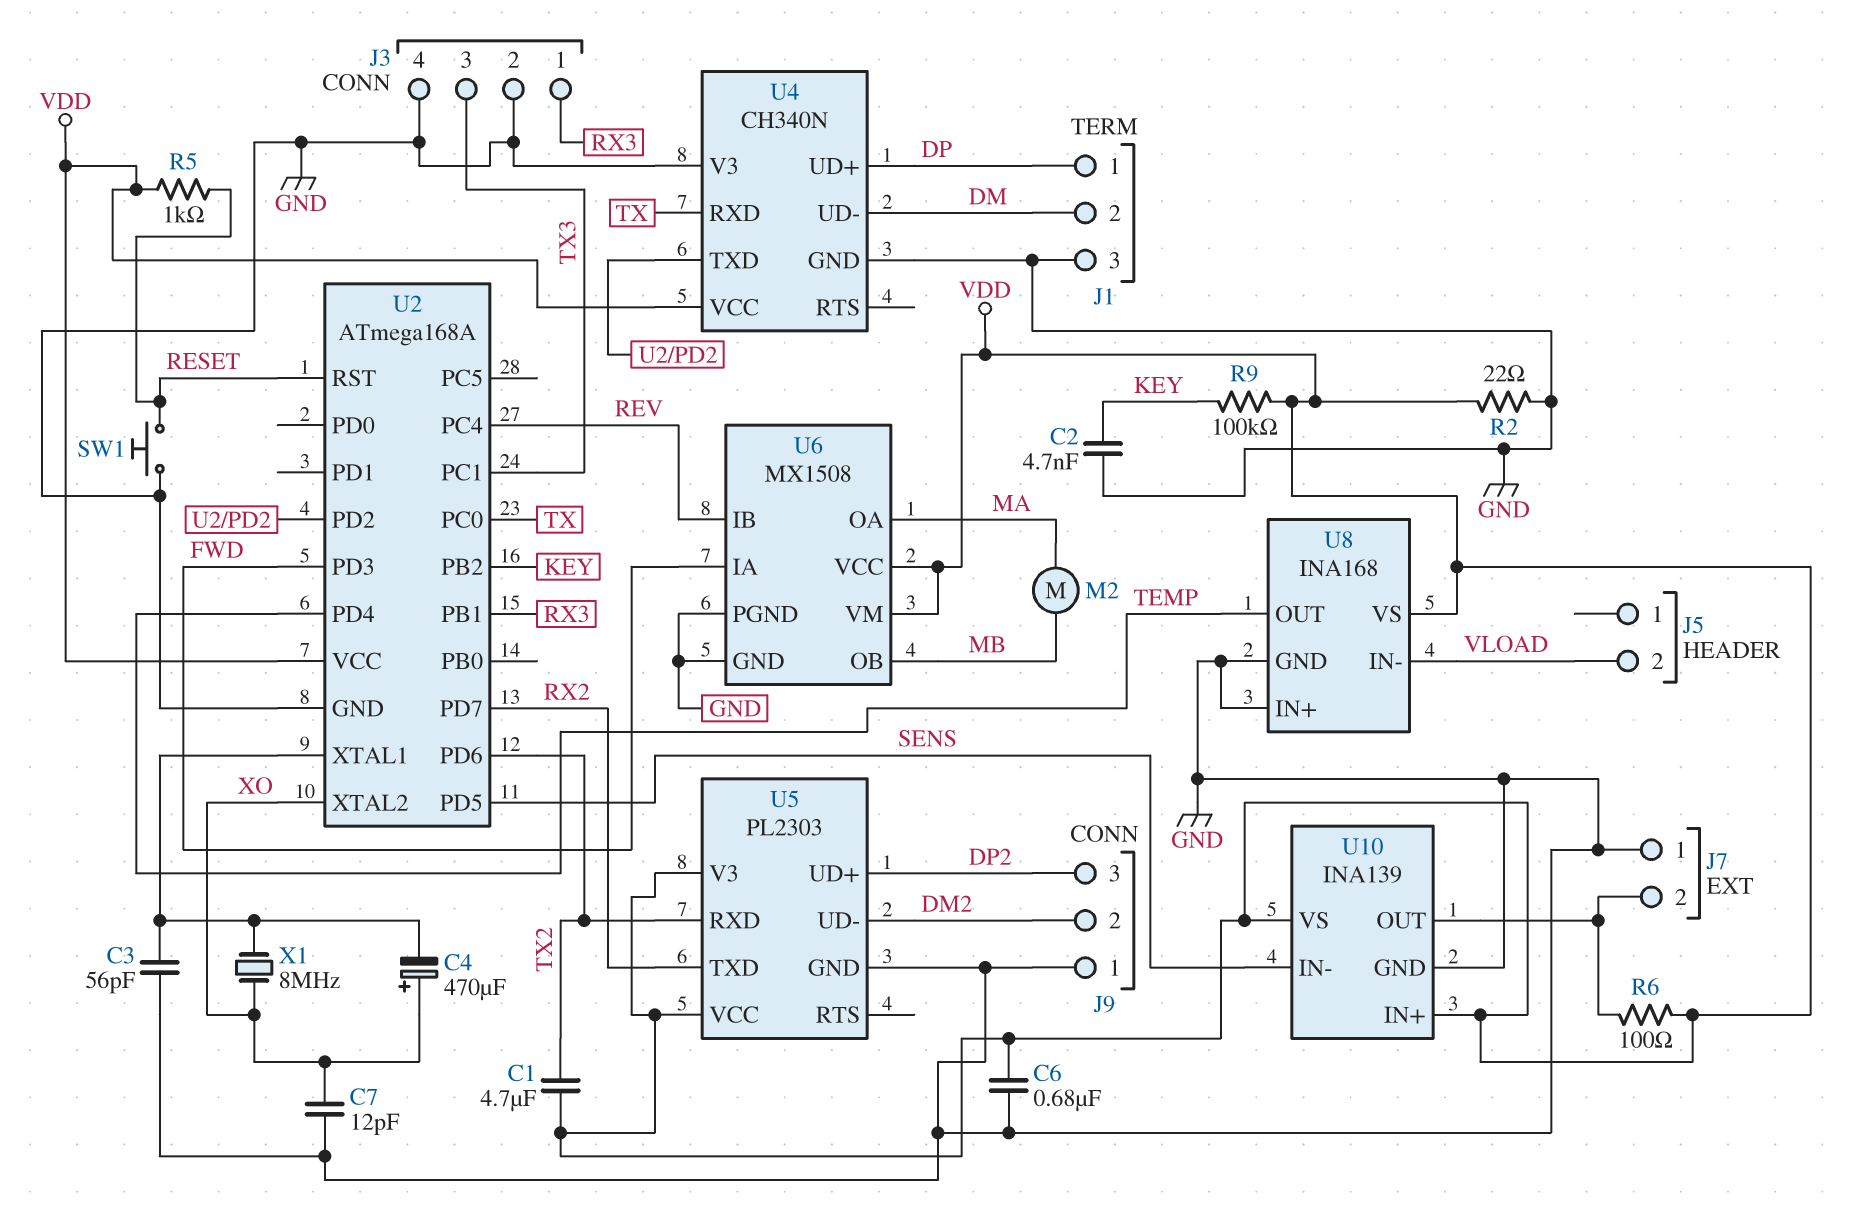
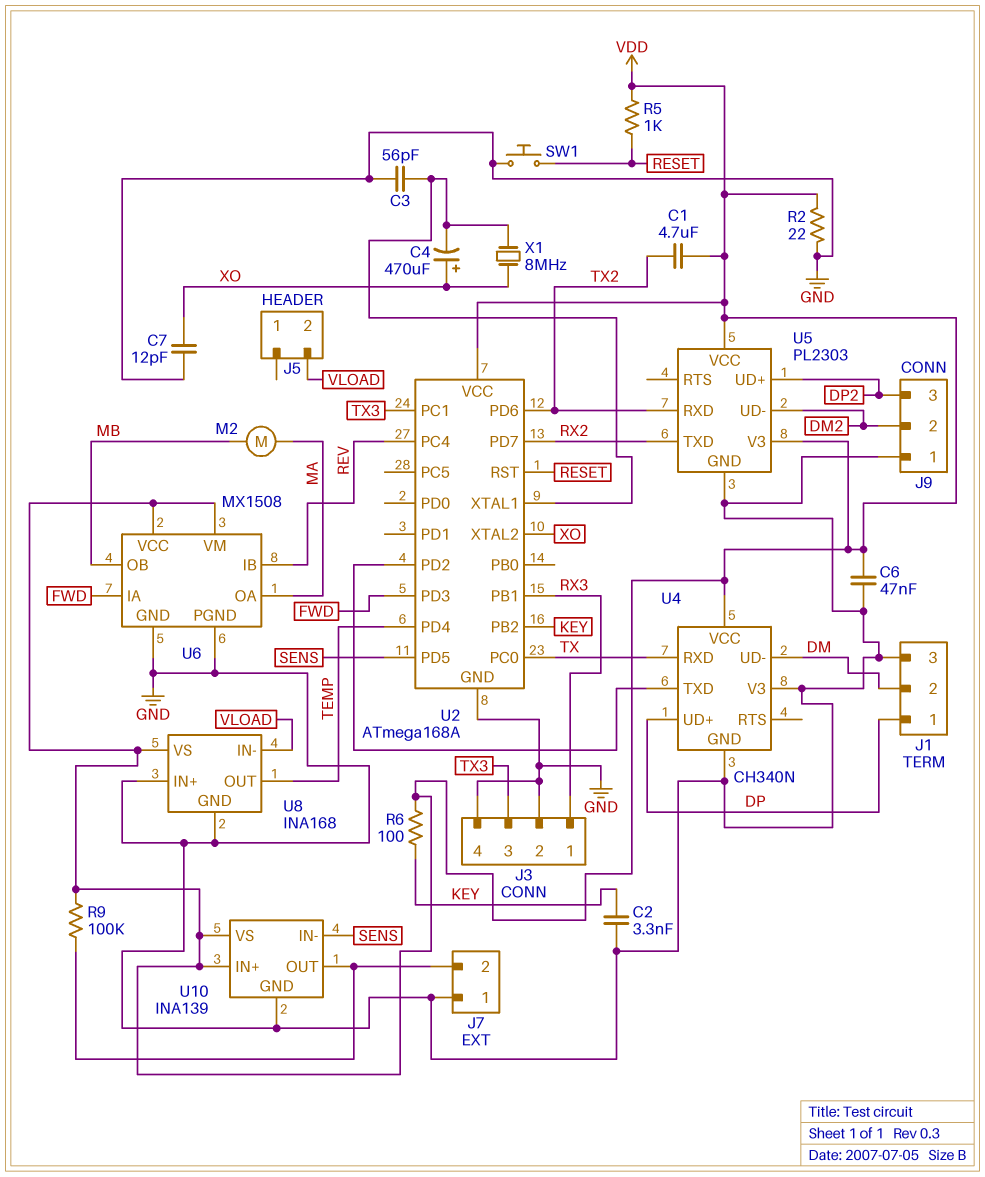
C2: 4.7nF (GND, KEY) -> 3.3nF (GND, KEY)
C6: 680nF (GND, VDD) -> 47nF (GND, VDD)
R6: 100 (J7/2, VDD) -> 100 (KEY, VDD)
R9: 100k (KEY, VDD) -> 100k (J7/2, VDD)

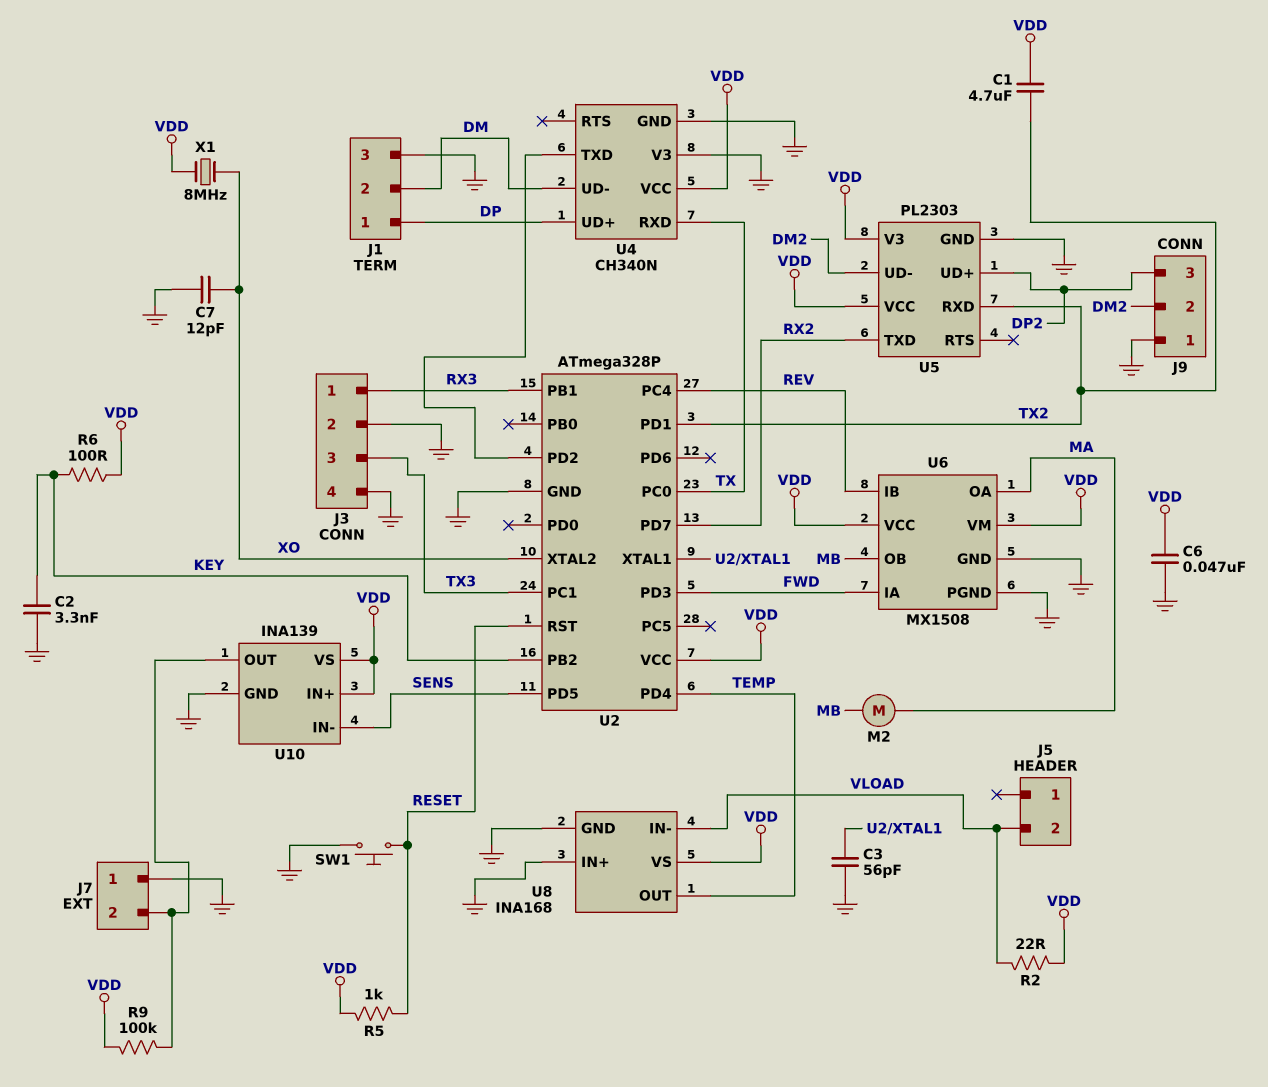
C4: 470uF (plus XO, minus U2/XTAL1) -> none
R2: 22 (GND, VDD) -> 22 (VDD, VLOAD)
U2: ATmega168A -> ATmega328P
U2 pin PD1: none -> TX2
U2 pin PD6: TX2 -> none
X1: 8MHz (U2/XTAL1, XO) -> 8MHz (VDD, XO)

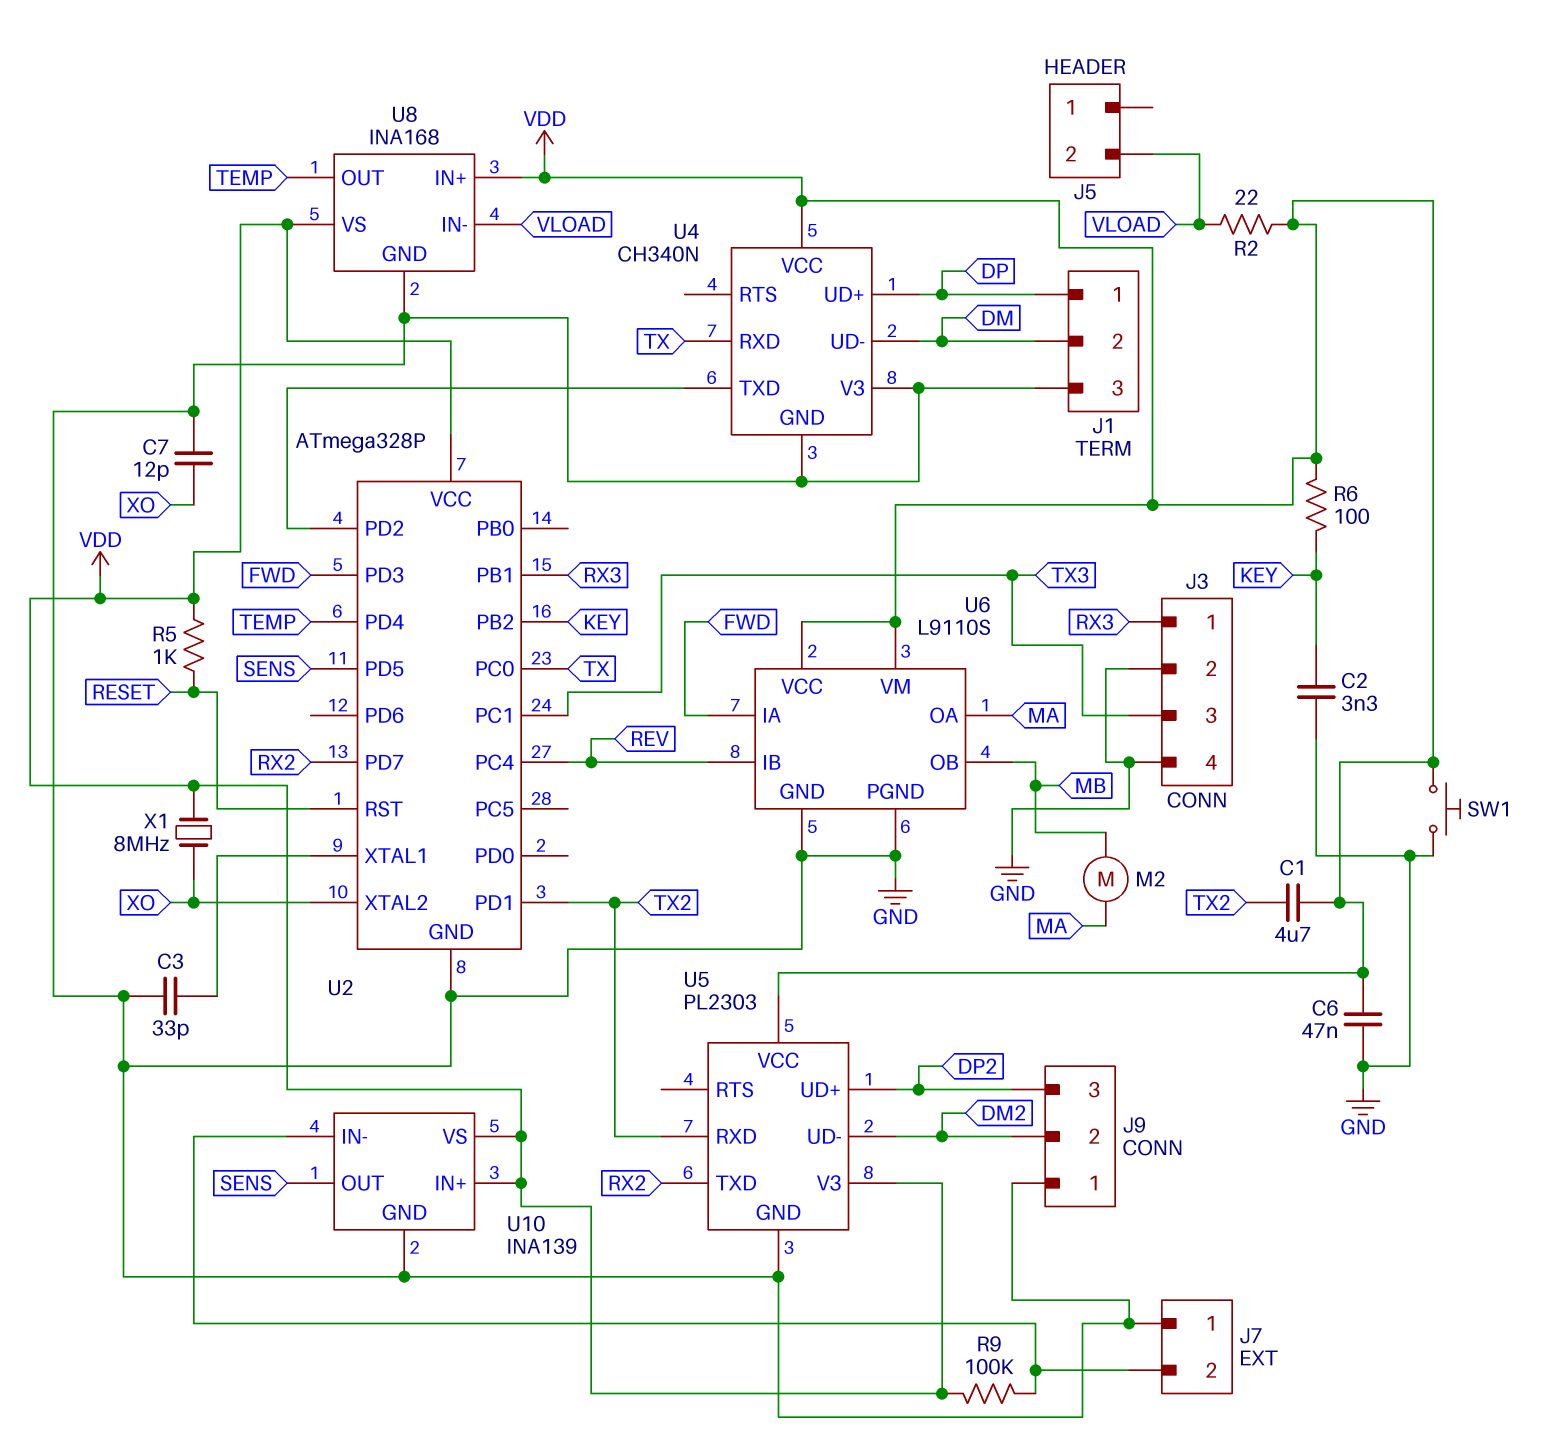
C3: 56pF (GND, U2/XTAL1) -> 33pF (GND, U2/XTAL1)
SW1: button (GND, RESET) -> button (GND, VDD)
U6: MX1508 -> L9110S
U8 pin IN+: GND -> VDD
U10 pin IN-: SENS -> J7/2
U10 pin OUT: J7/2 -> SENS

